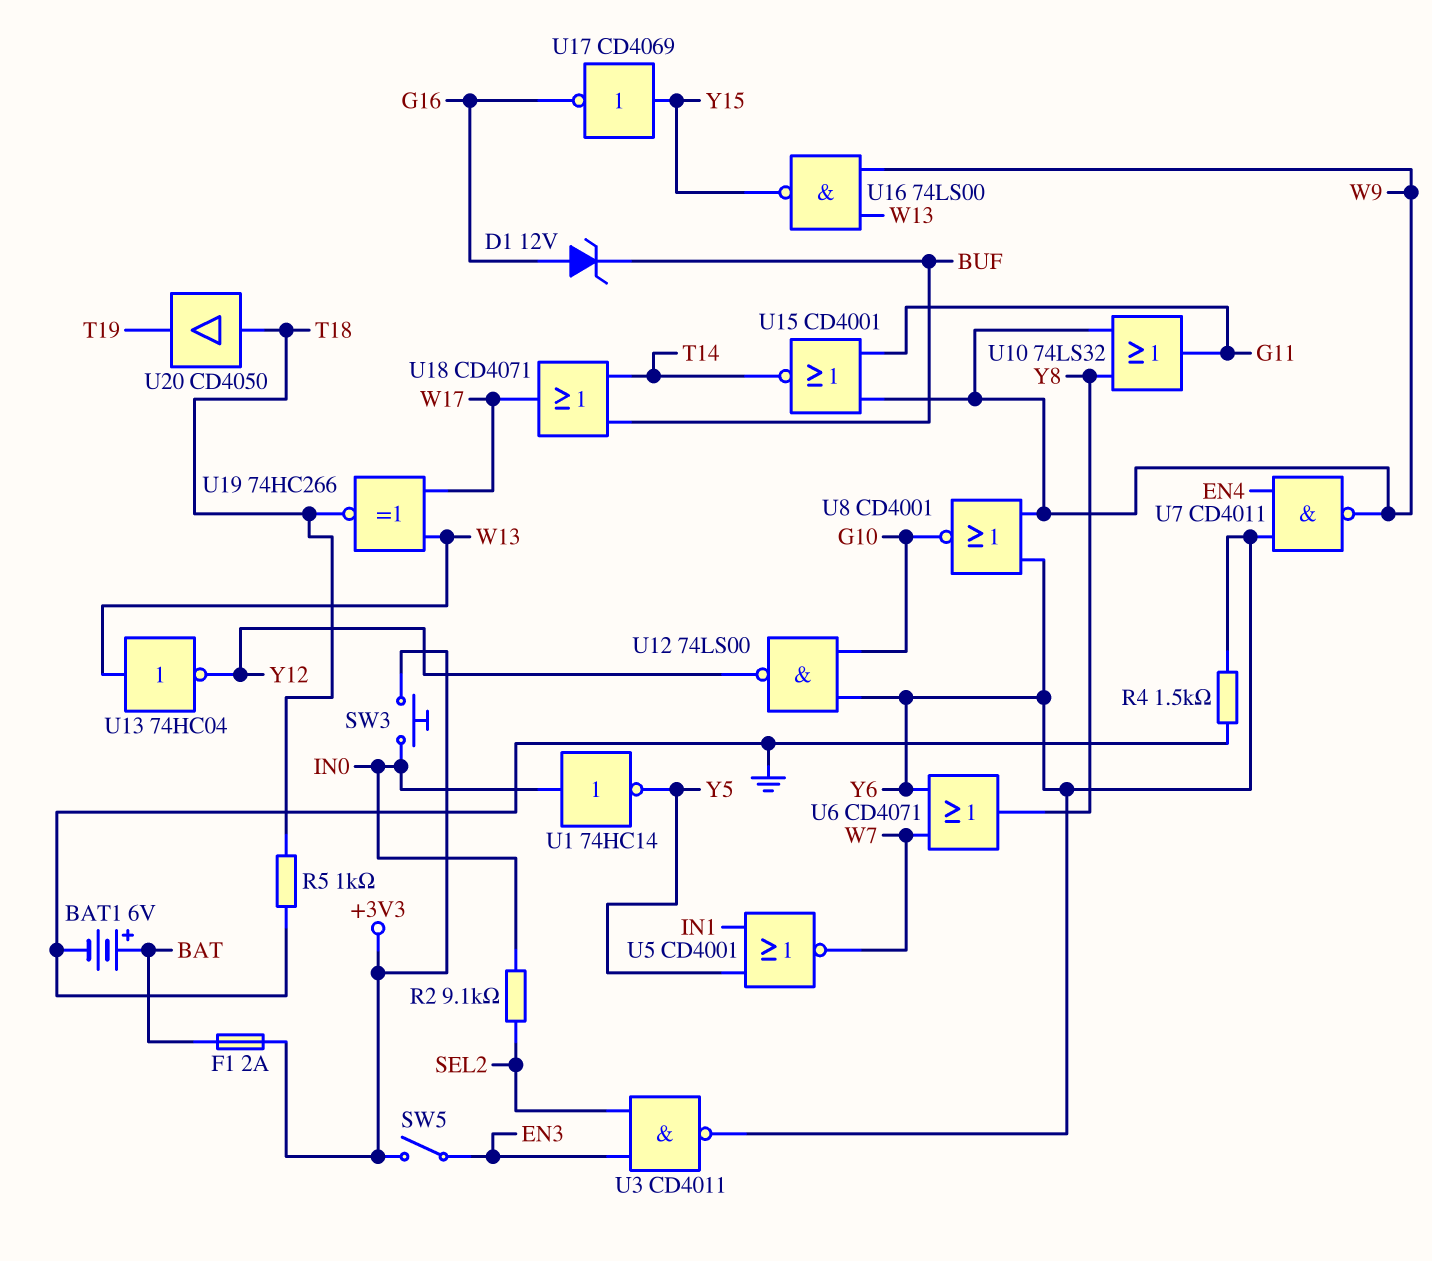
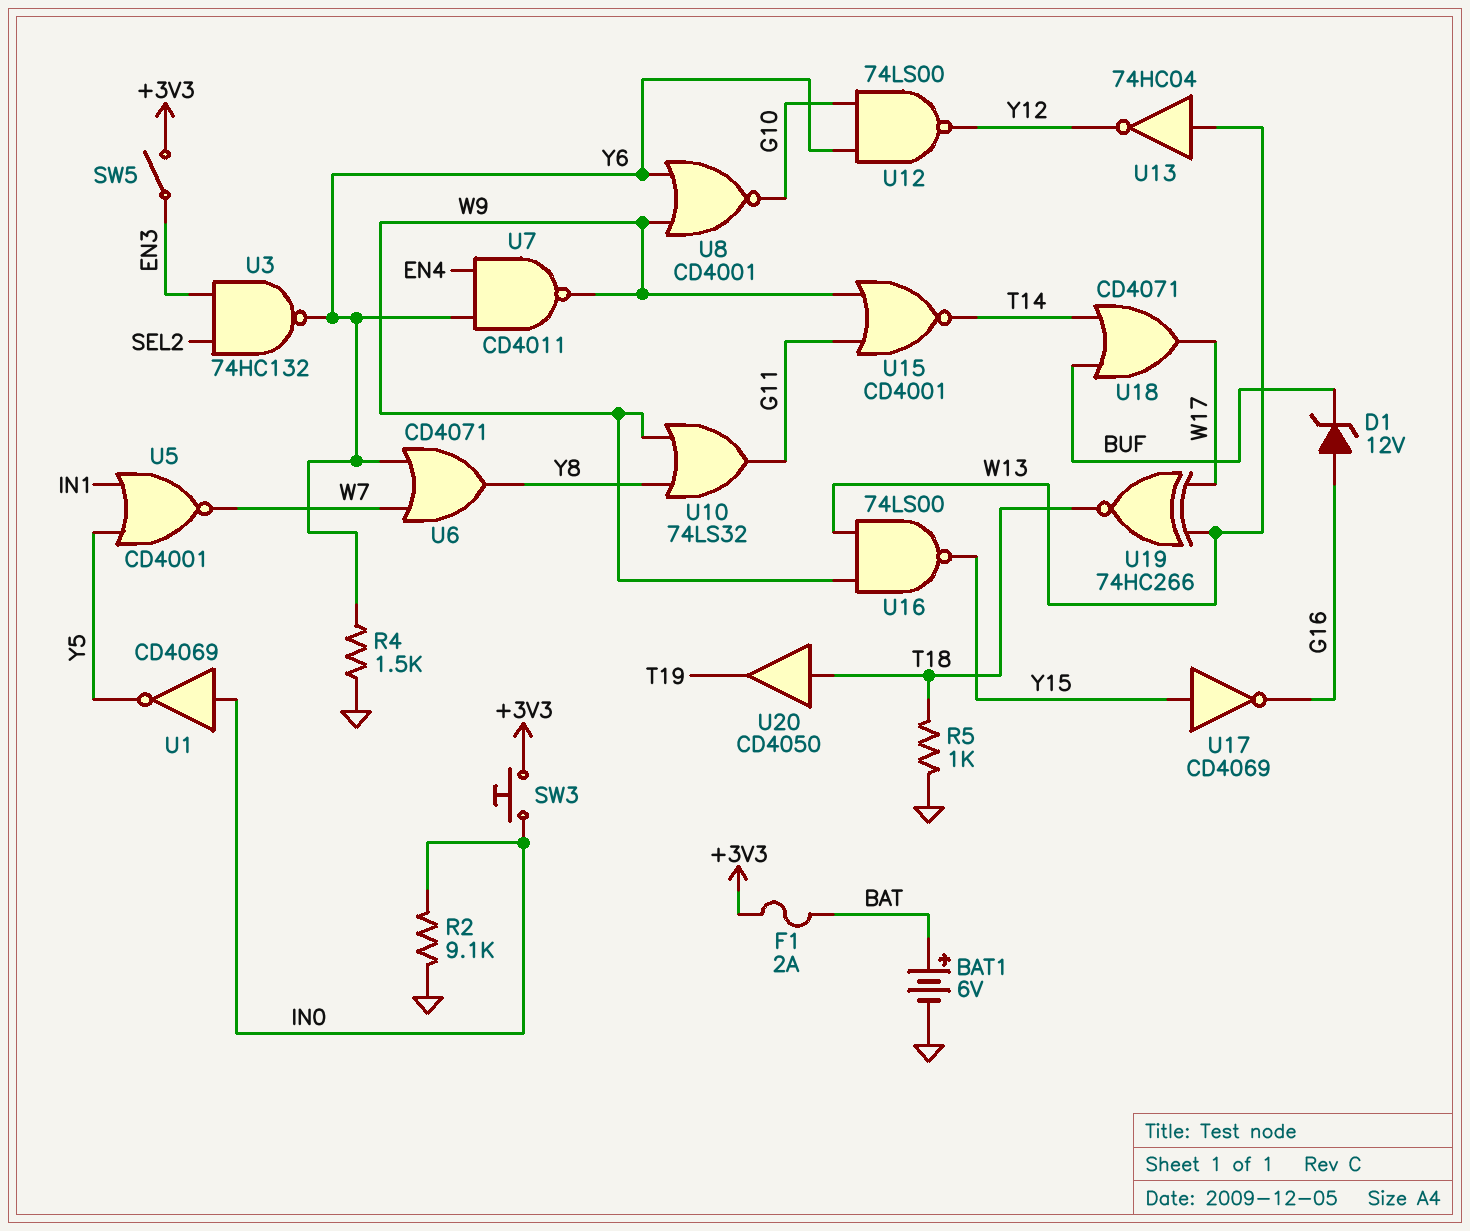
R2: 9.1k (IN0, SEL2) -> 9.1k (GND, IN0)
U1: NOT 74HC14 (in IN0, out Y5) -> NOT CD4069 (in IN0, out Y5)
U3: NAND CD4011 (in EN3, in SEL2, out Y6) -> NAND 74HC132 (in EN3, in SEL2, out Y6)

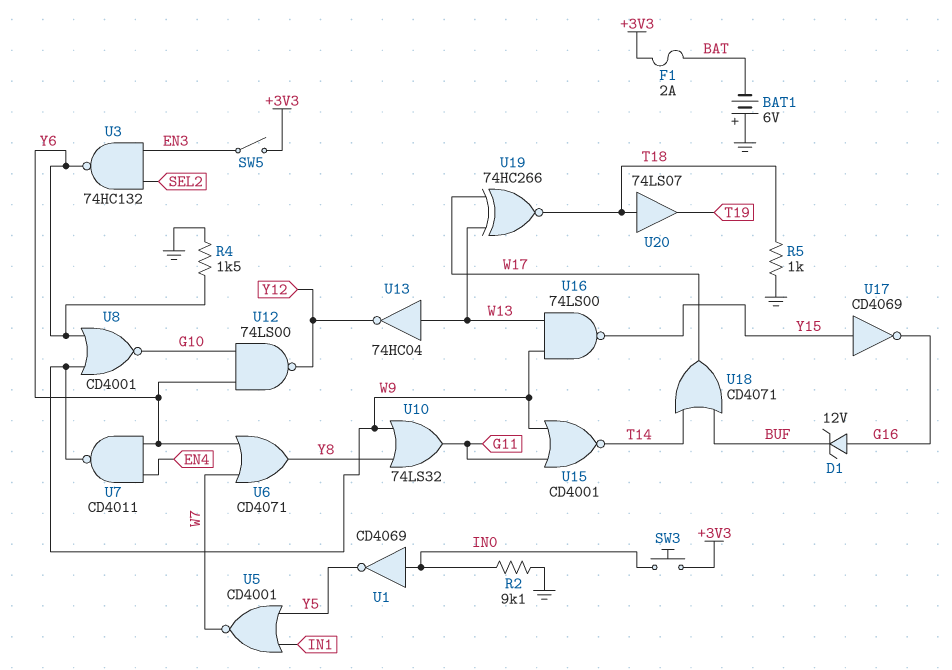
BAT1: 6V (plus BAT, minus GND) -> 6V (plus GND, minus BAT)
U20: buffer CD4050 (in T18, out T19) -> buffer 74LS07 (in T18, out T19)

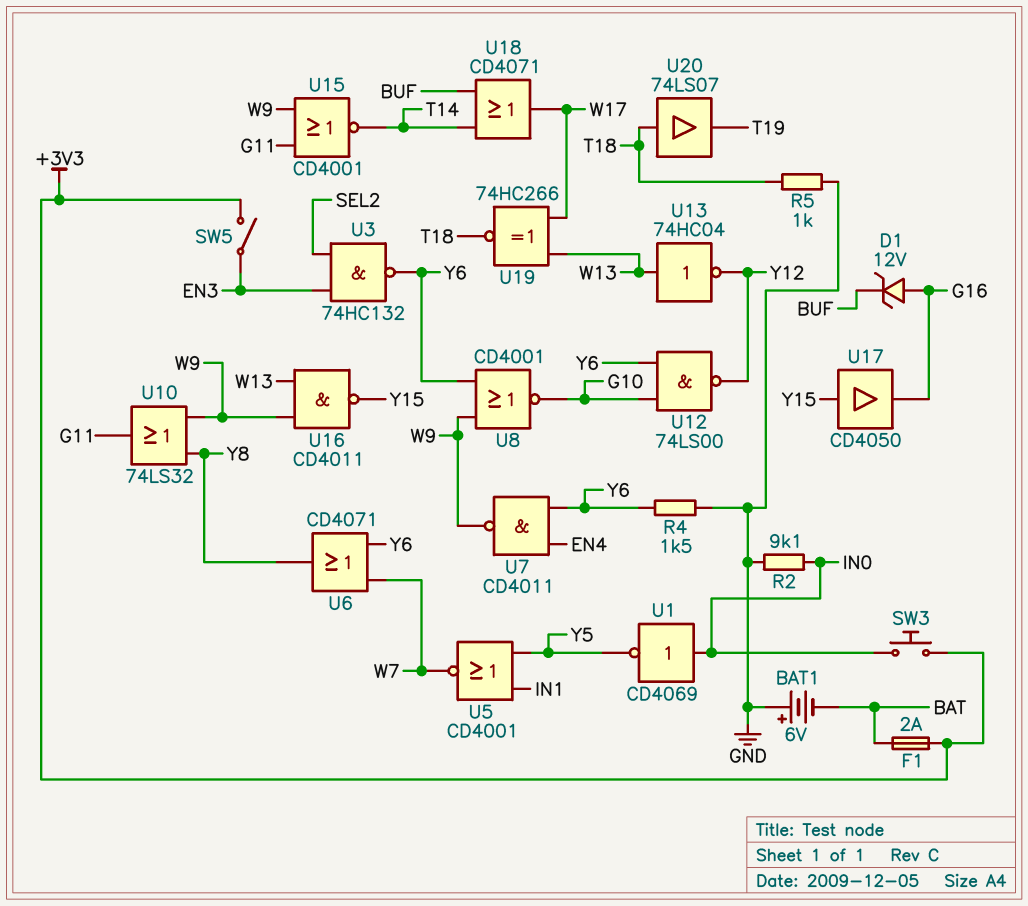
U16: NAND 74LS00 (in W9, in W13, out Y15) -> NAND CD4011 (in W9, in W13, out Y15)
U17: NOT CD4069 (in Y15, out G16) -> buffer CD4050 (in Y15, out G16)

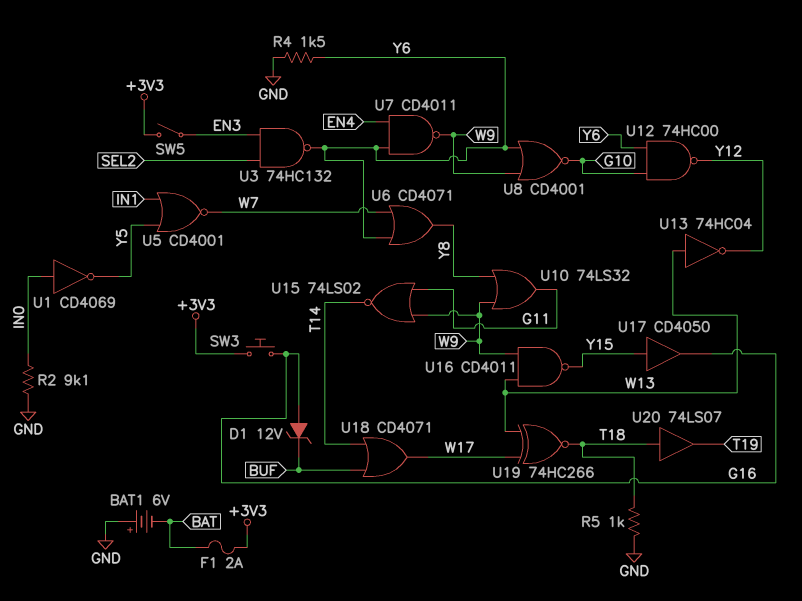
SW3: button (+3V3, IN0) -> button (+3V3, G16)
U12: NAND 74LS00 (in G10, in Y6, out Y12) -> NAND 74HC00 (in G10, in Y6, out Y12)
U15: NOR CD4001 (in G11, in W9, out T14) -> NOR 74LS02 (in G11, in W9, out T14)

